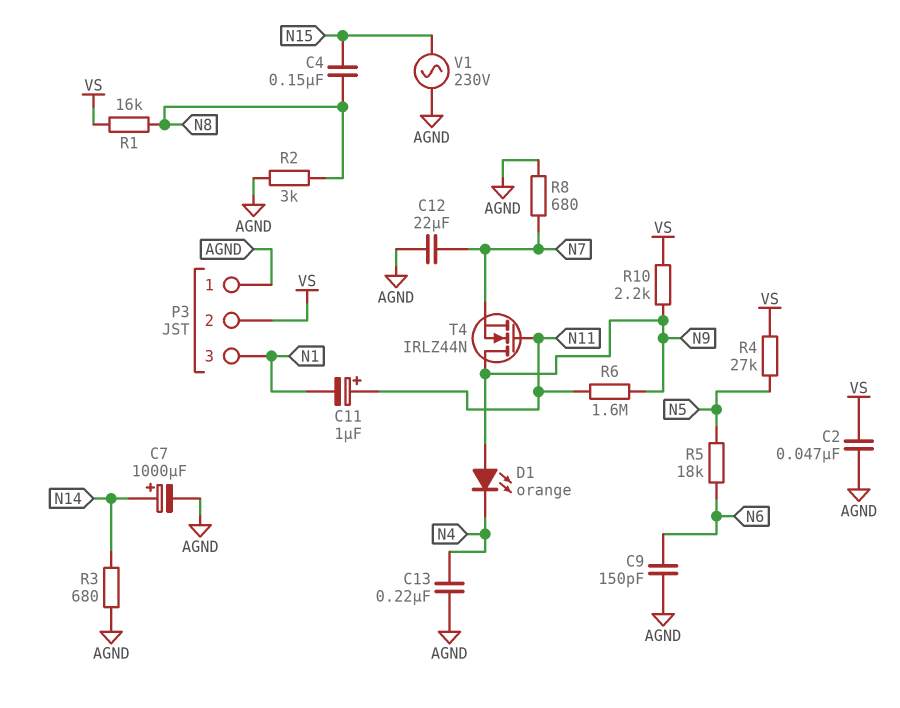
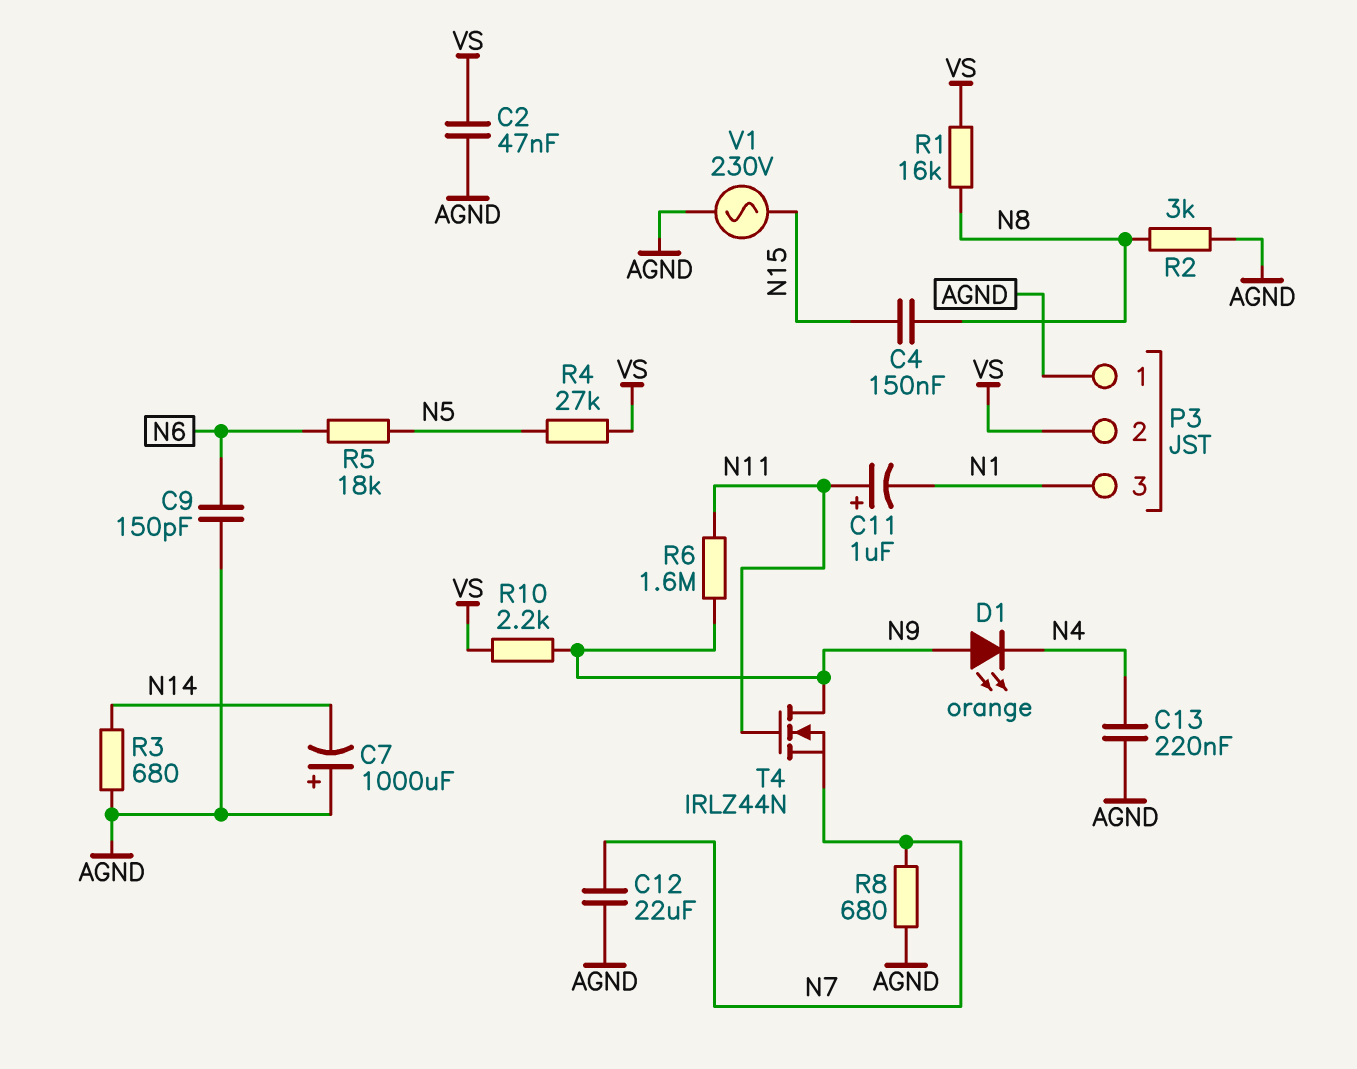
C7: 1000uF (plus N14, minus AGND) -> 1000uF (plus AGND, minus N14)

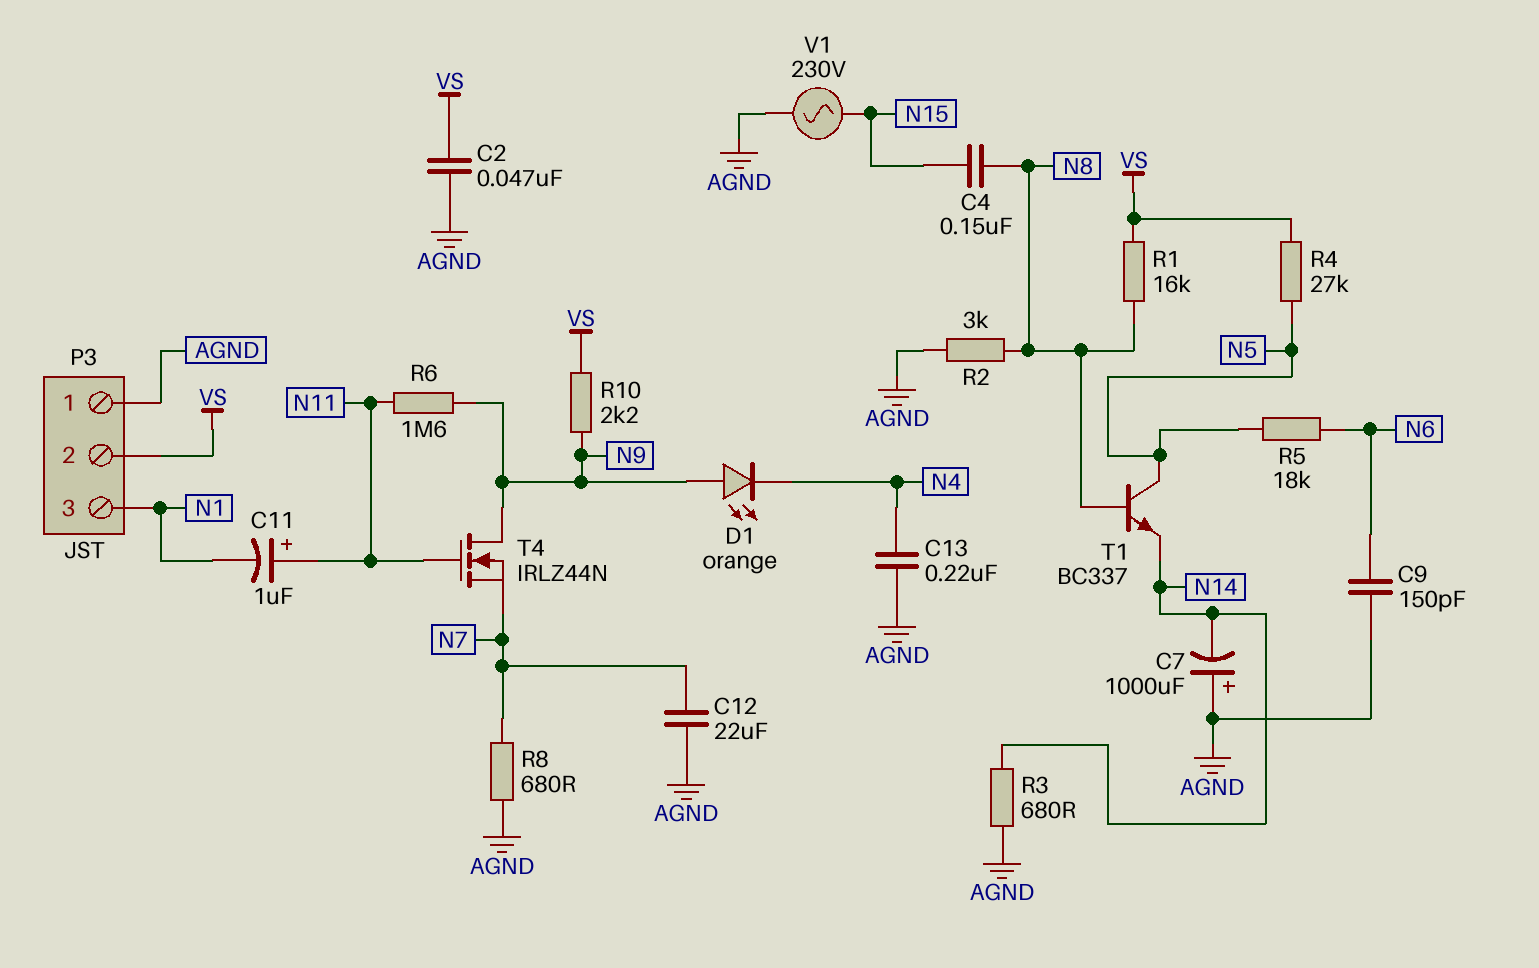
T1: none -> NPN BC337 (B N8, C N5, E N14)

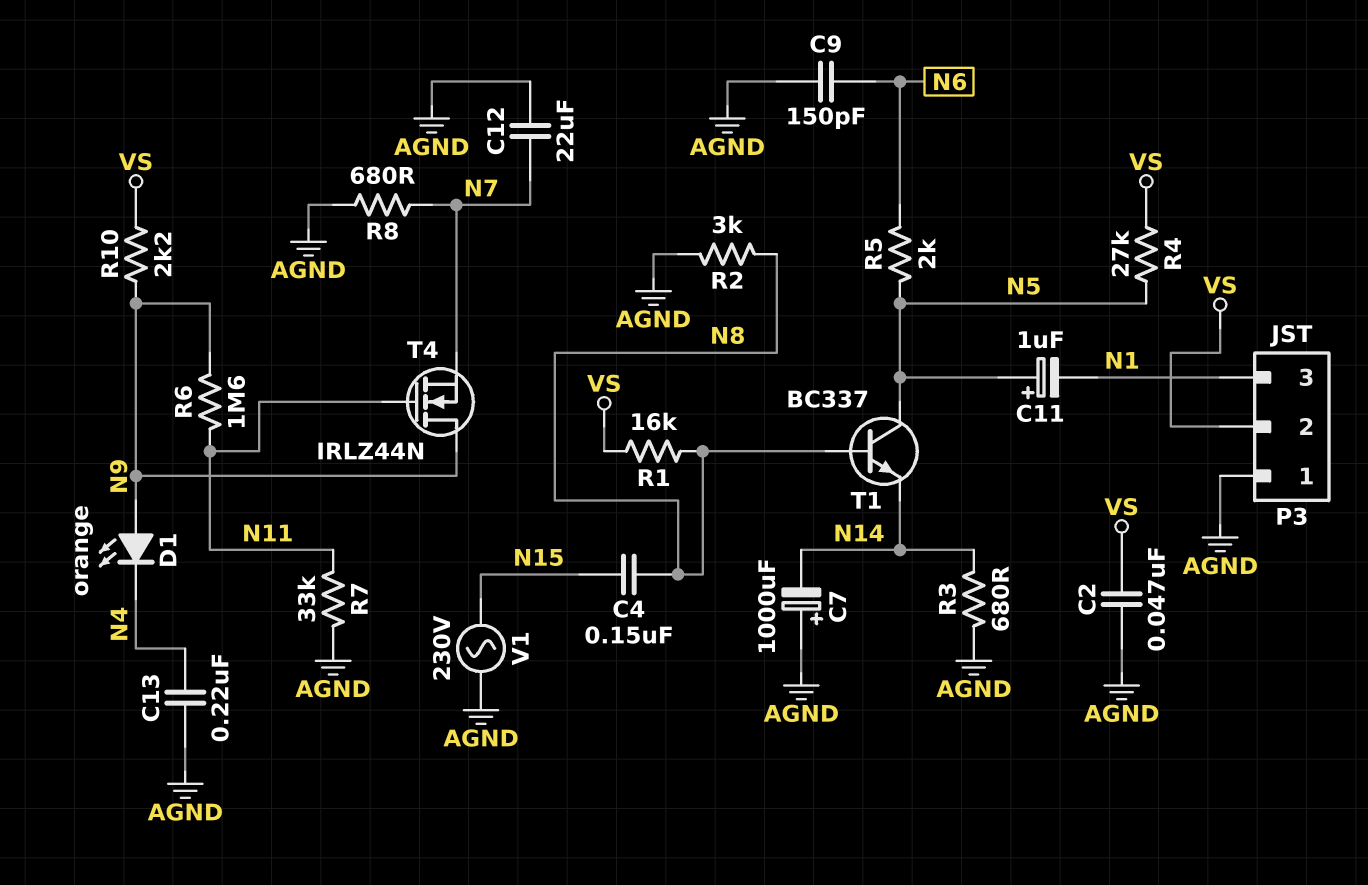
C11: 1uF (plus N11, minus N1) -> 1uF (plus N5, minus N1)
R5: 18k (N5, N6) -> 2k (N5, N6)
R7: none -> 33k (AGND, N11)

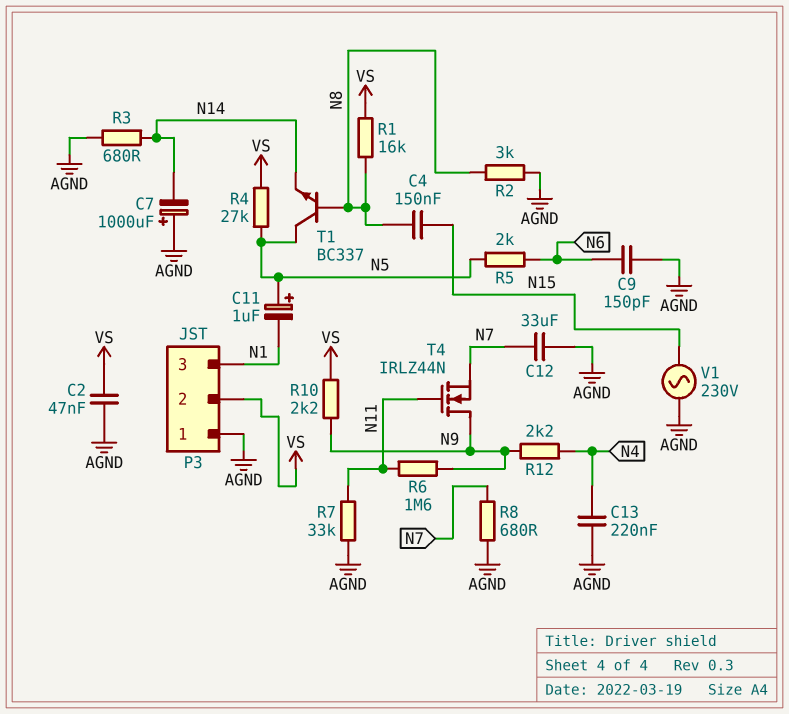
C12: 22uF (AGND, N7) -> 33uF (AGND, N7)
D1: LED orange (A N9, K N4) -> none
R12: none -> 2.2k (N4, N9)

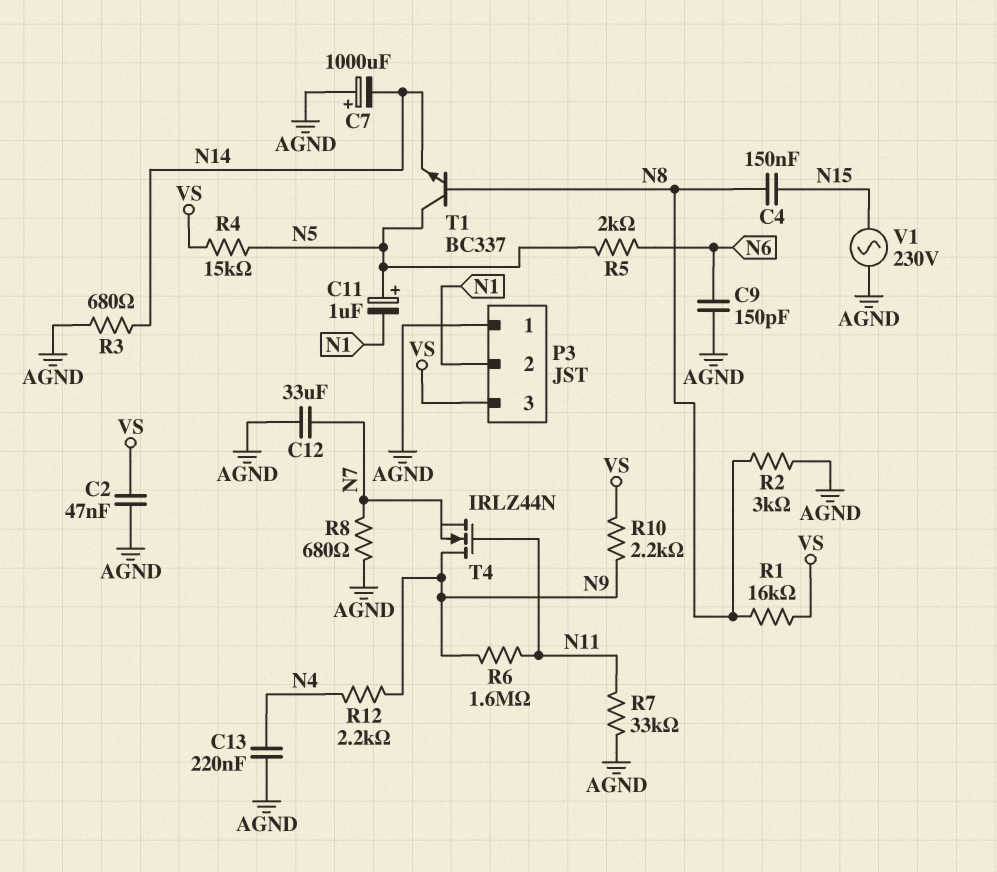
P3 pin 2: VS -> N1
P3 pin 3: N1 -> VS
R4: 27k (N5, VS) -> 15k (N5, VS)

